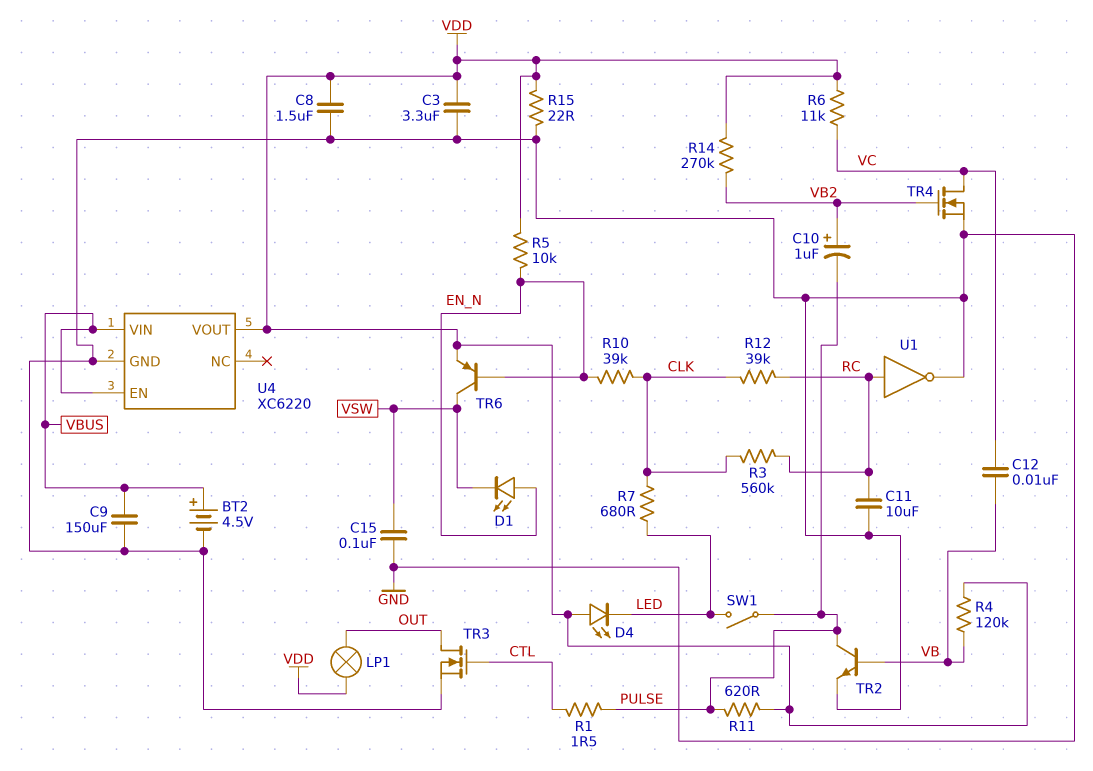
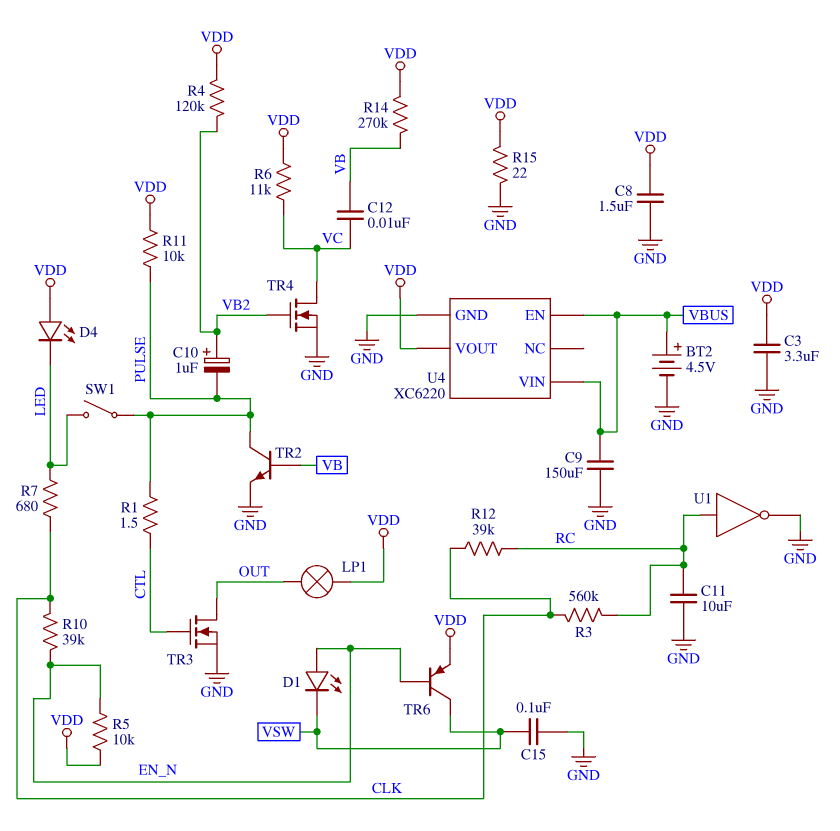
R4: 120k (VB, VDD) -> 120k (VB2, VDD)
R11: 620 (PULSE, VDD) -> 10k (PULSE, VDD)
R14: 270k (VB2, VDD) -> 270k (VB, VDD)

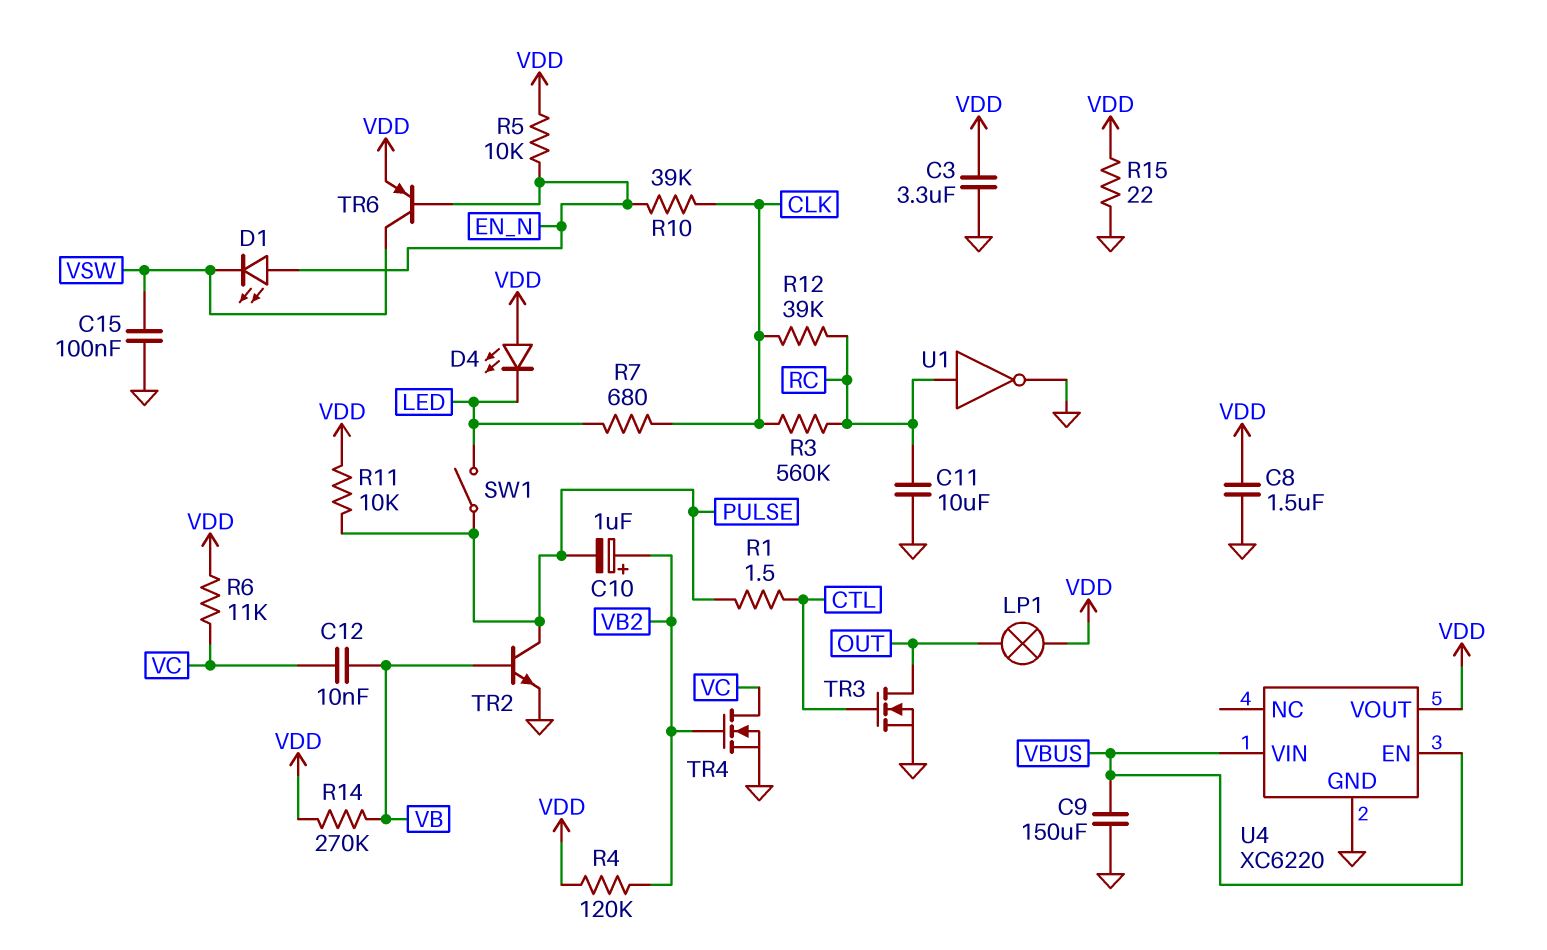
BT2: 4.5V (plus VBUS, minus GND) -> none

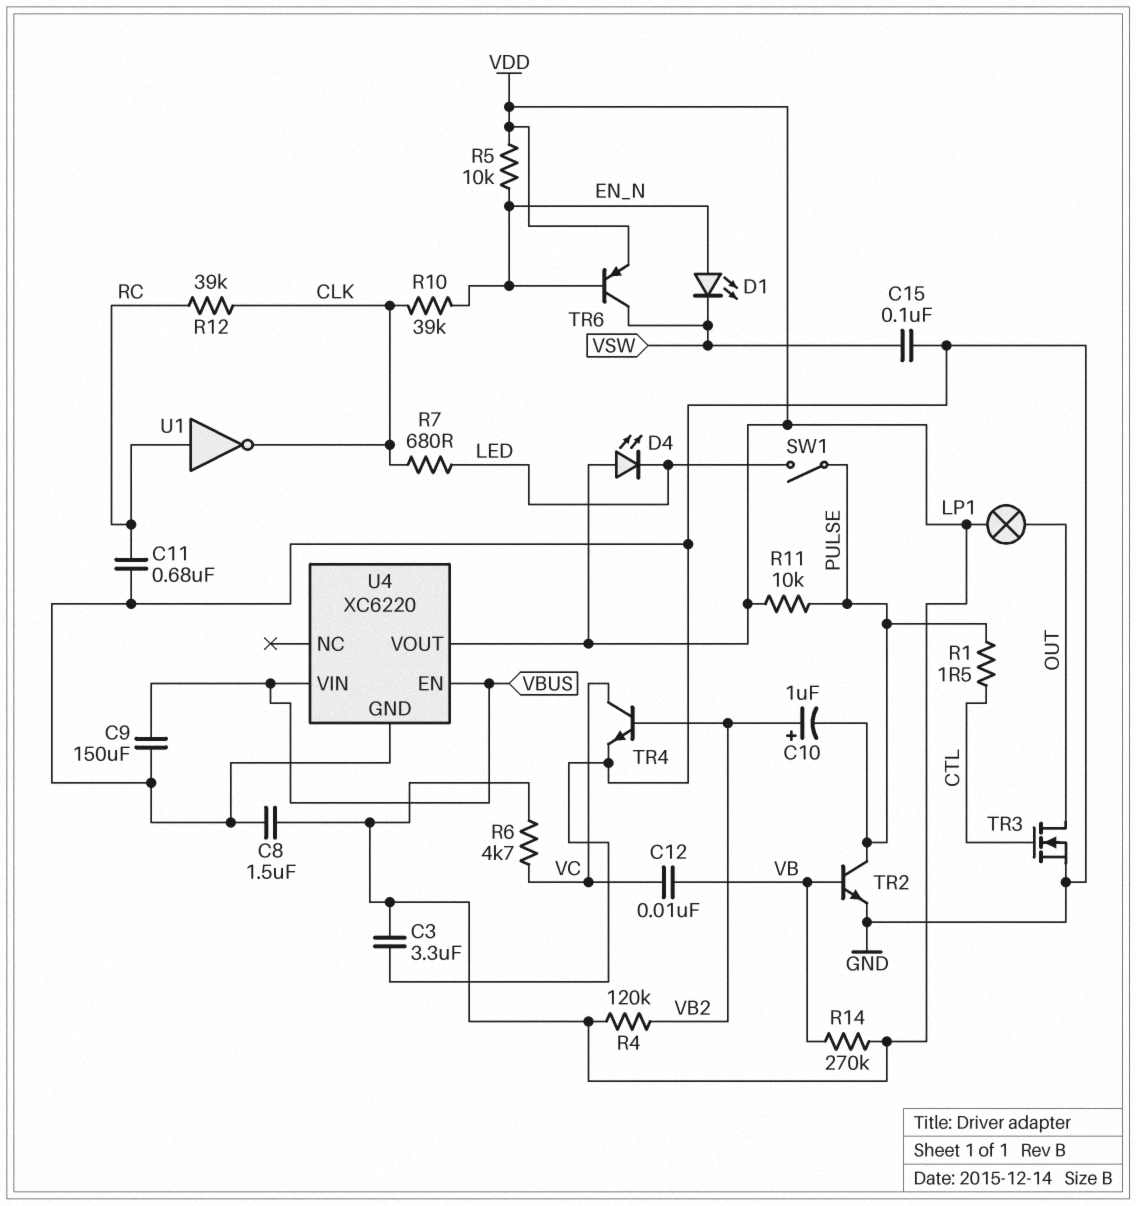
C11: 10uF (GND, RC) -> 680nF (GND, RC)
R3: 560k (CLK, RC) -> none
R6: 11k (VC, VDD) -> 4.7k (VC, VDD)
R15: 22 (GND, VDD) -> none
TR4: NMOS (G VB2, D VC, S GND) -> NPN (B VB2, C VC, E GND)
U1: NOT (in RC, out GND) -> NOT (in RC, out CLK)

